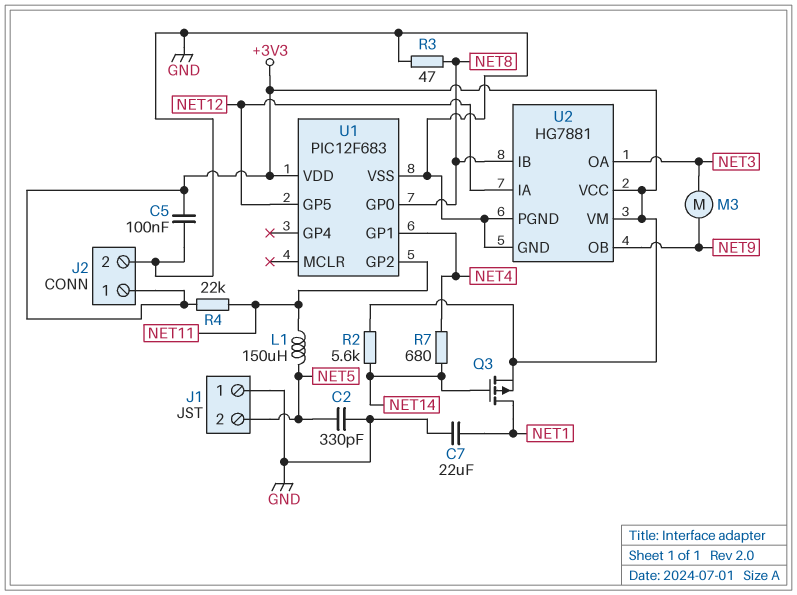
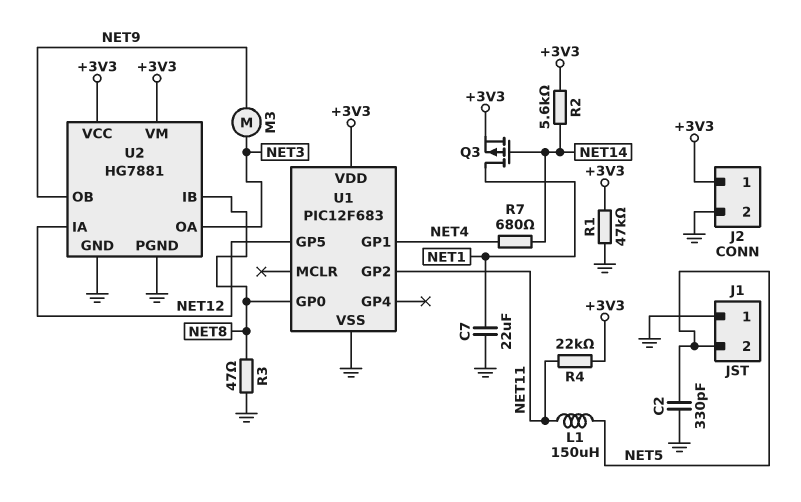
C5: 100nF (+3V3, GND) -> none
R1: none -> 47k (+3V3, GND)

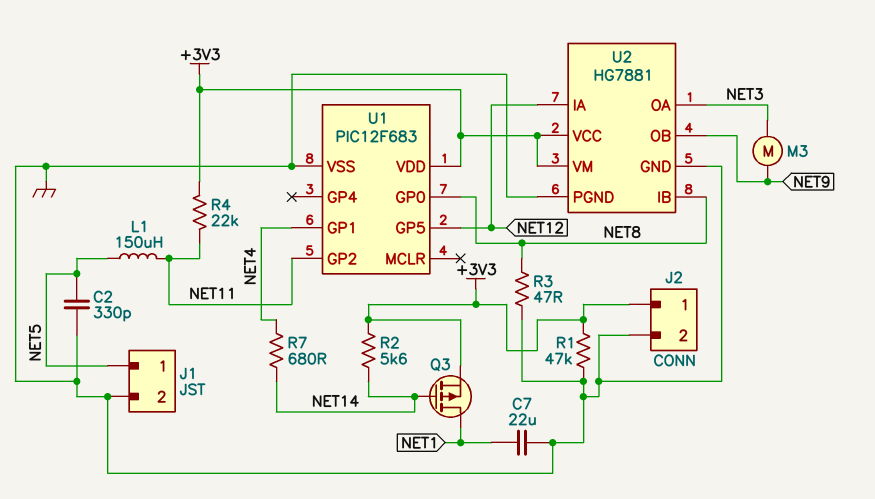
J1 pin 1: GND -> NET5
J1 pin 2: NET5 -> GND

